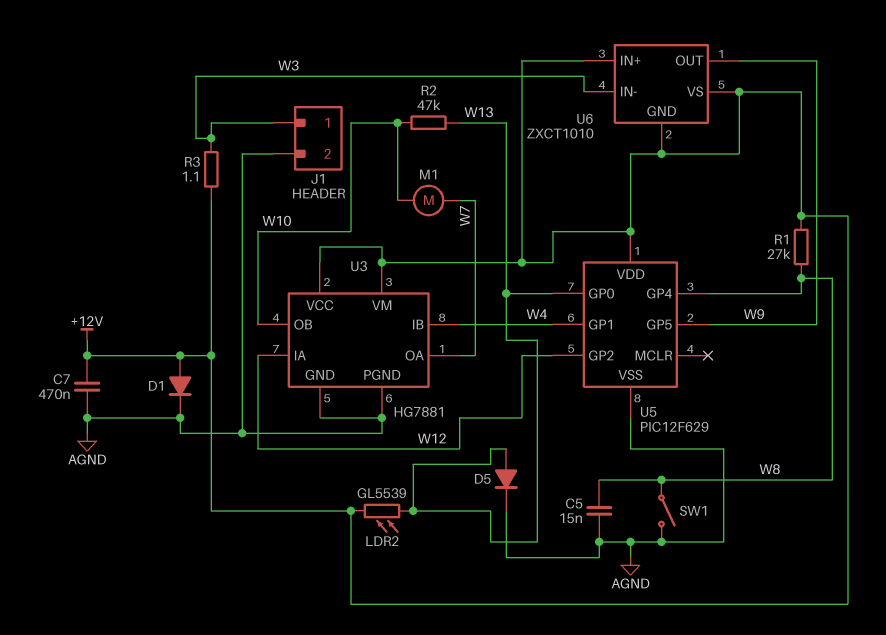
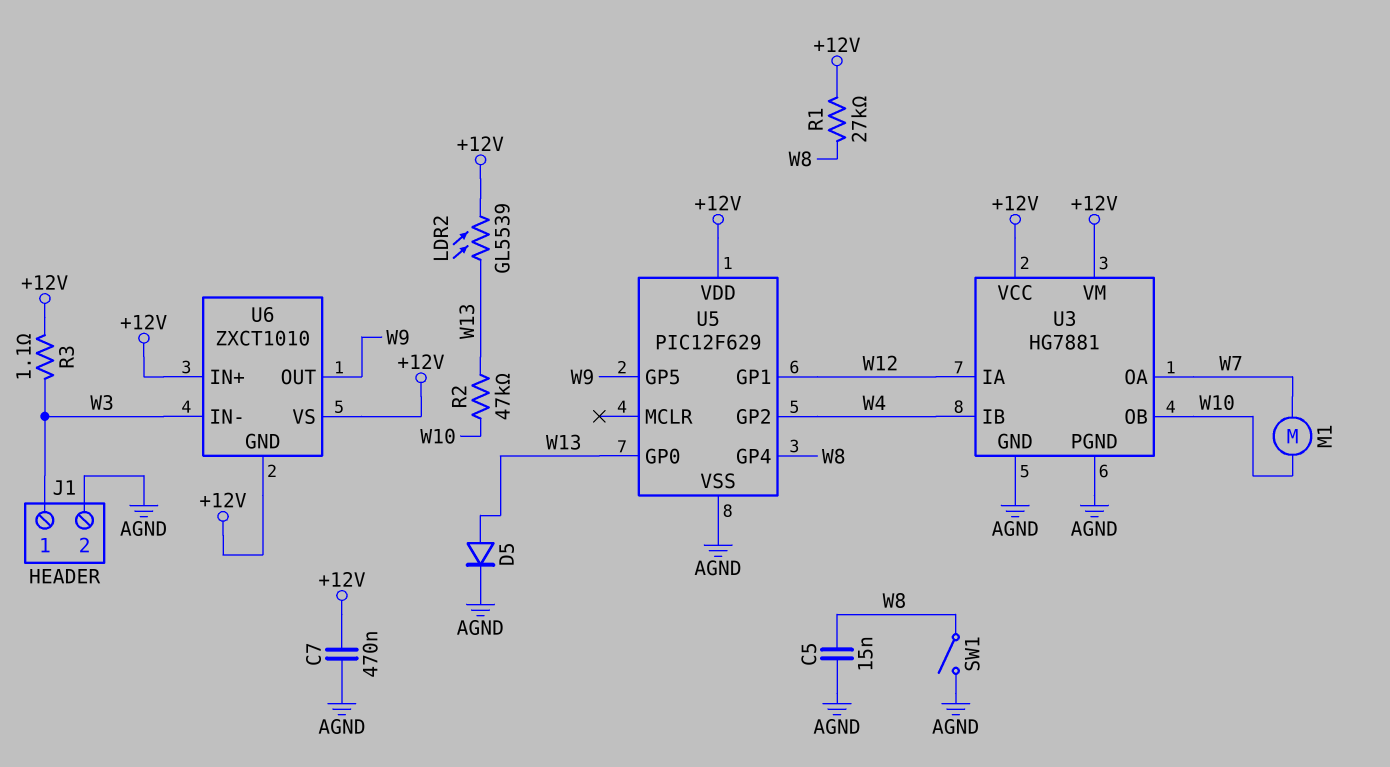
D1: diode (A +12V, K AGND) -> none
U5 pin GP1: W4 -> W12
U5 pin GP2: W12 -> W4

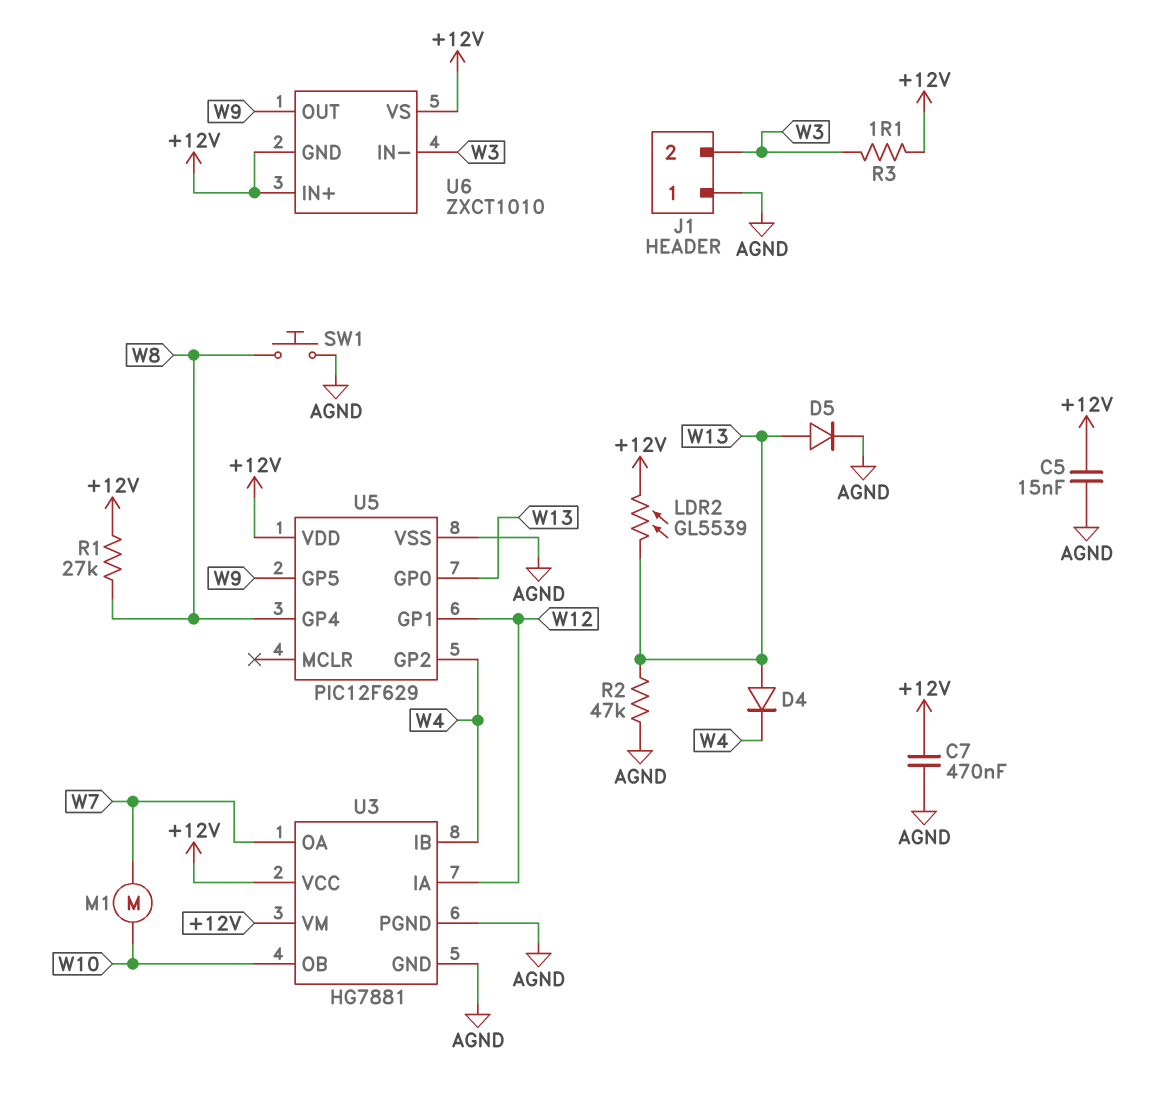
C5: 15nF (AGND, W8) -> 15nF (+12V, AGND)
D4: none -> diode (A W13, K W4)
J1 pin 1: W3 -> AGND
J1 pin 2: AGND -> W3
R2: 47k (W10, W13) -> 47k (AGND, W13)
SW1: switch (AGND, W8) -> button (AGND, W8)

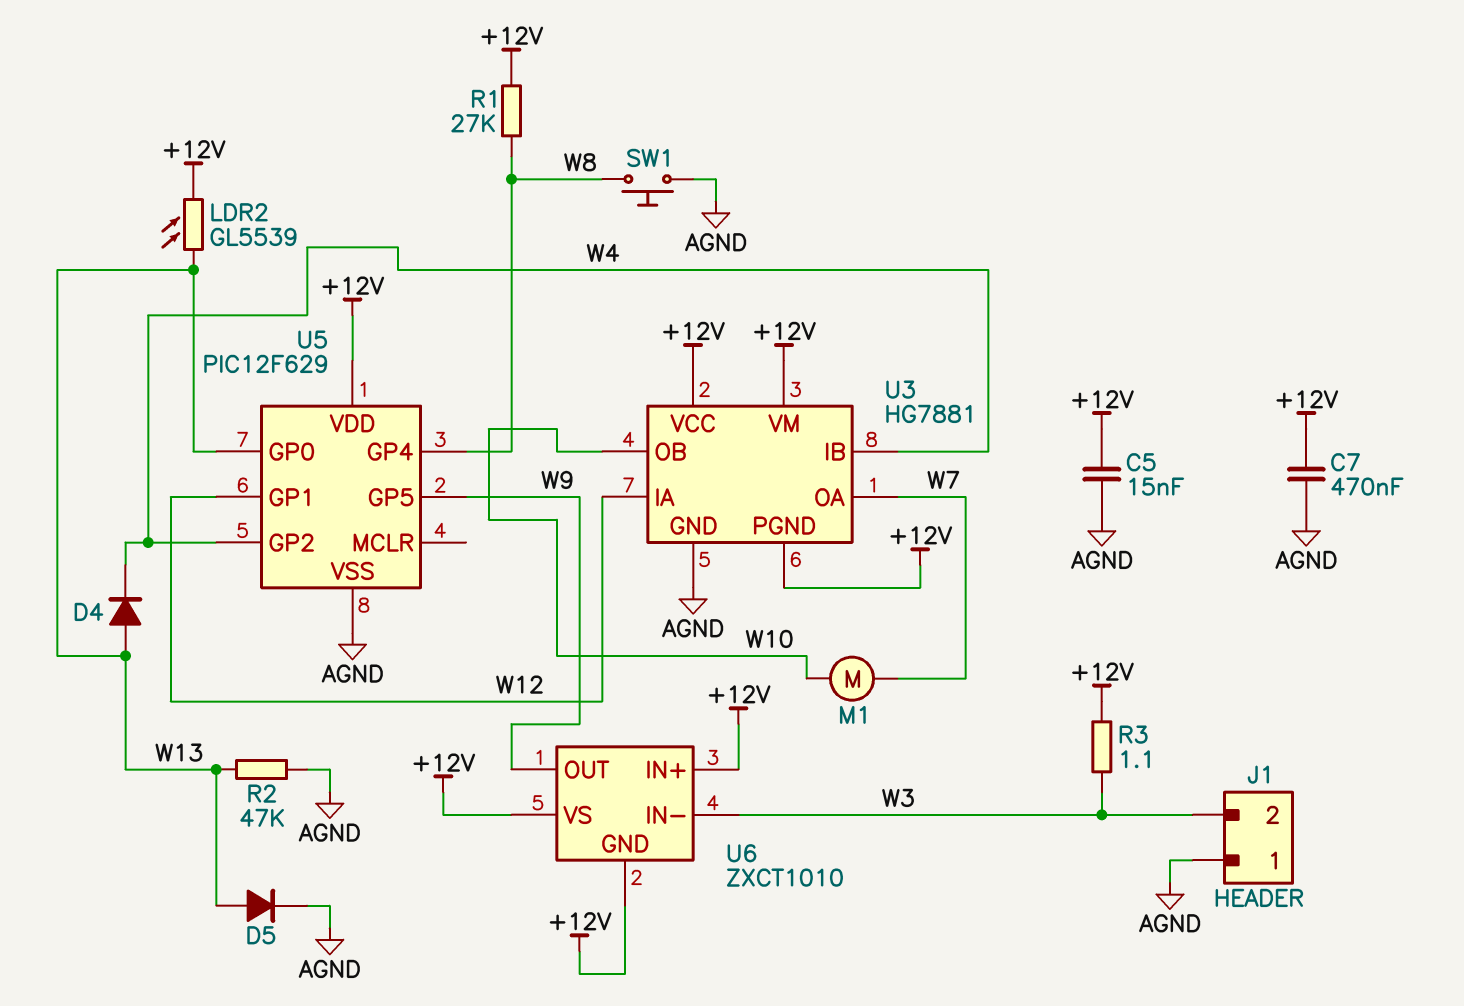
U3 pin PGND: AGND -> +12V

